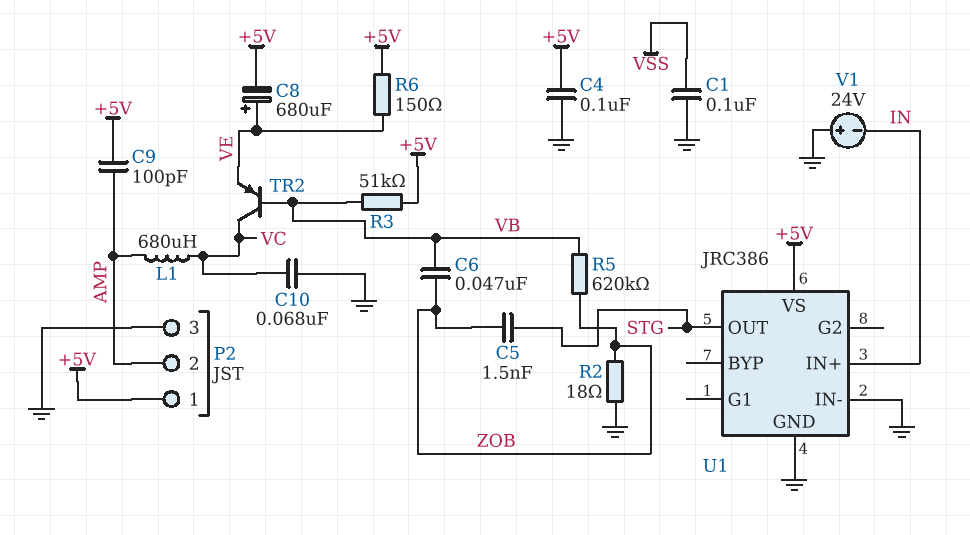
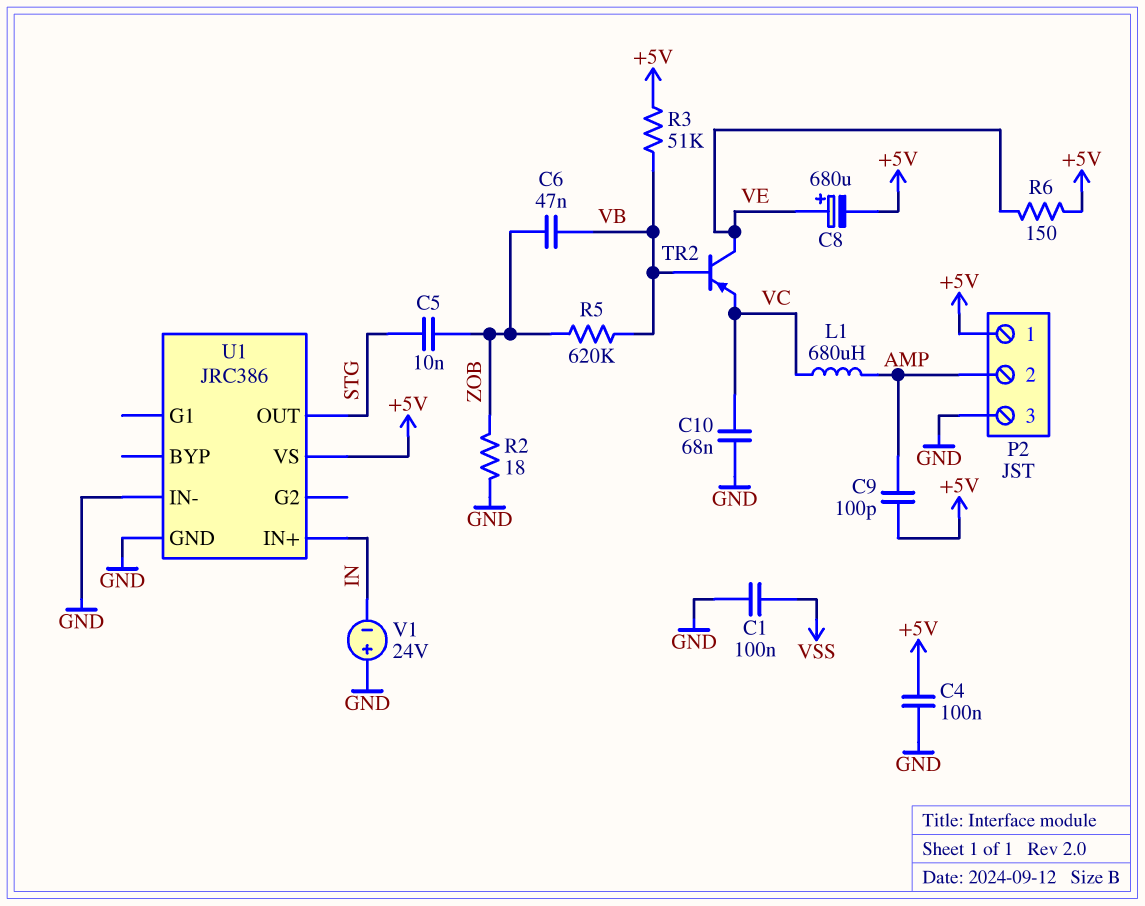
C5: 1.5nF (STG, ZOB) -> 10nF (STG, ZOB)
TR2: PNP (B VB, C VC, E VE) -> PNP (B VB, C VE, E VC)

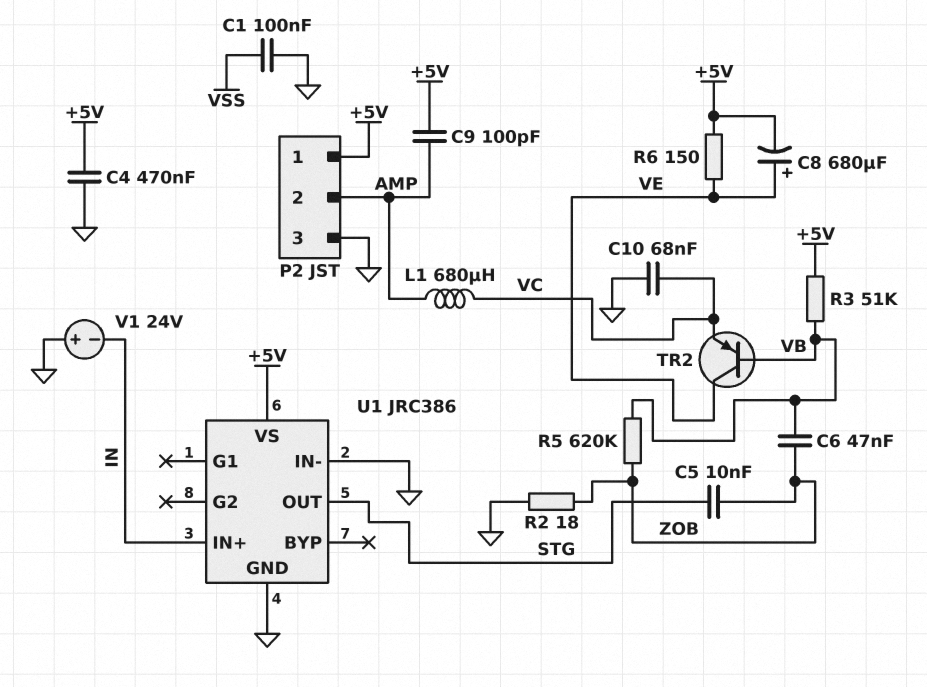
C4: 100nF (+5V, GND) -> 470nF (+5V, GND)

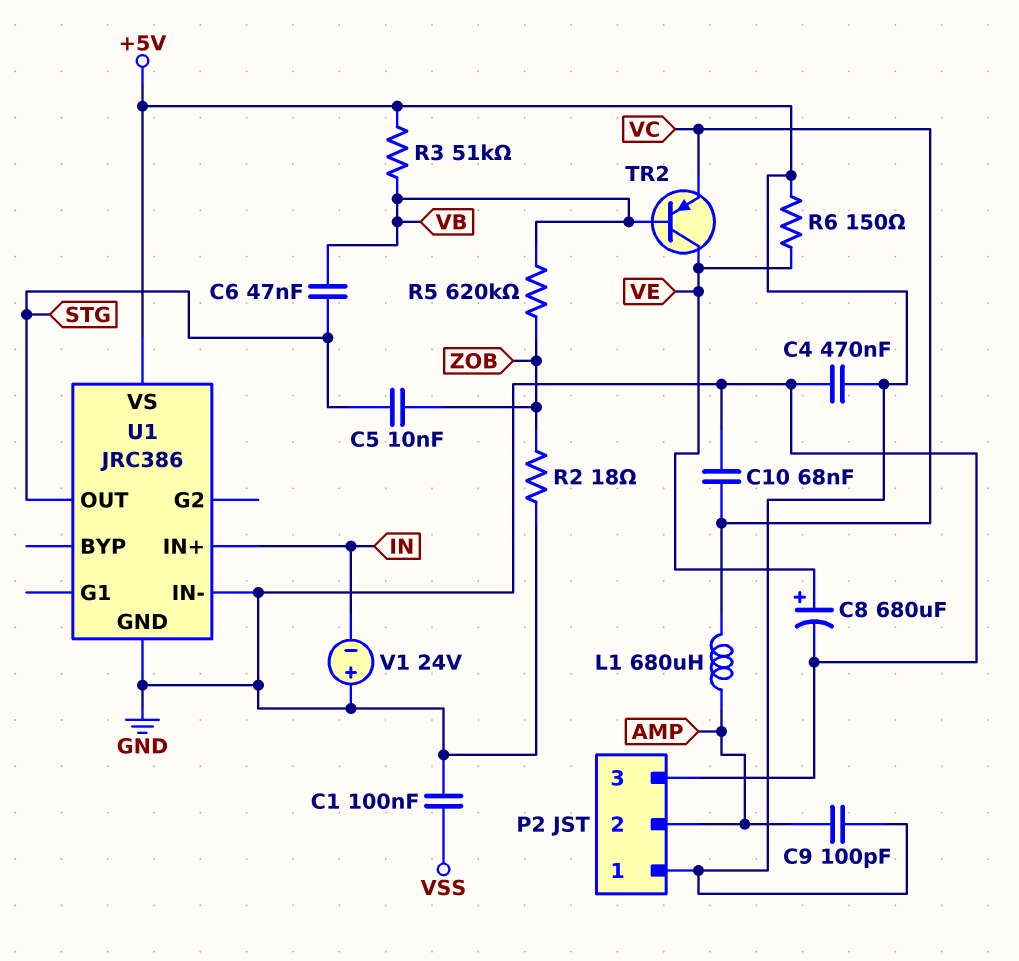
C6: 47nF (VB, ZOB) -> 47nF (STG, VB)
C8: 680uF (plus VE, minus +5V) -> 680uF (plus VE, minus GND)

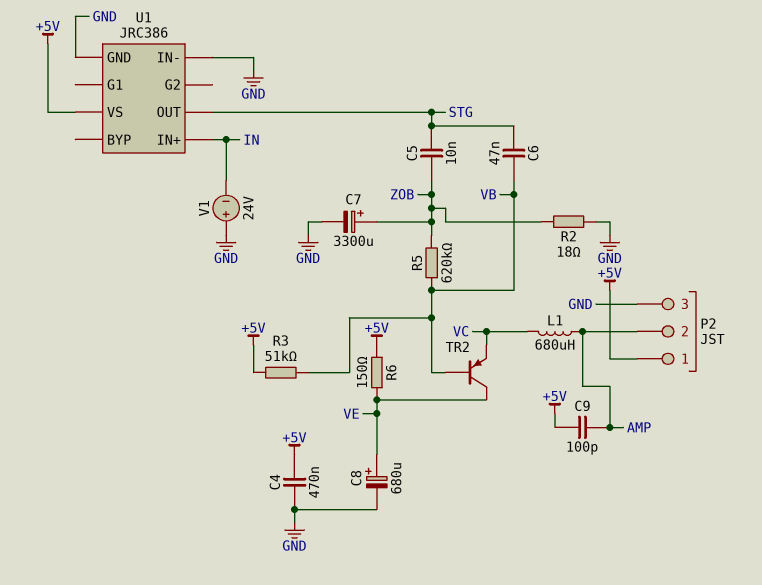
C1: 100nF (GND, VSS) -> none
C7: none -> 3300uF (plus ZOB, minus GND)
C10: 68nF (GND, VC) -> none

